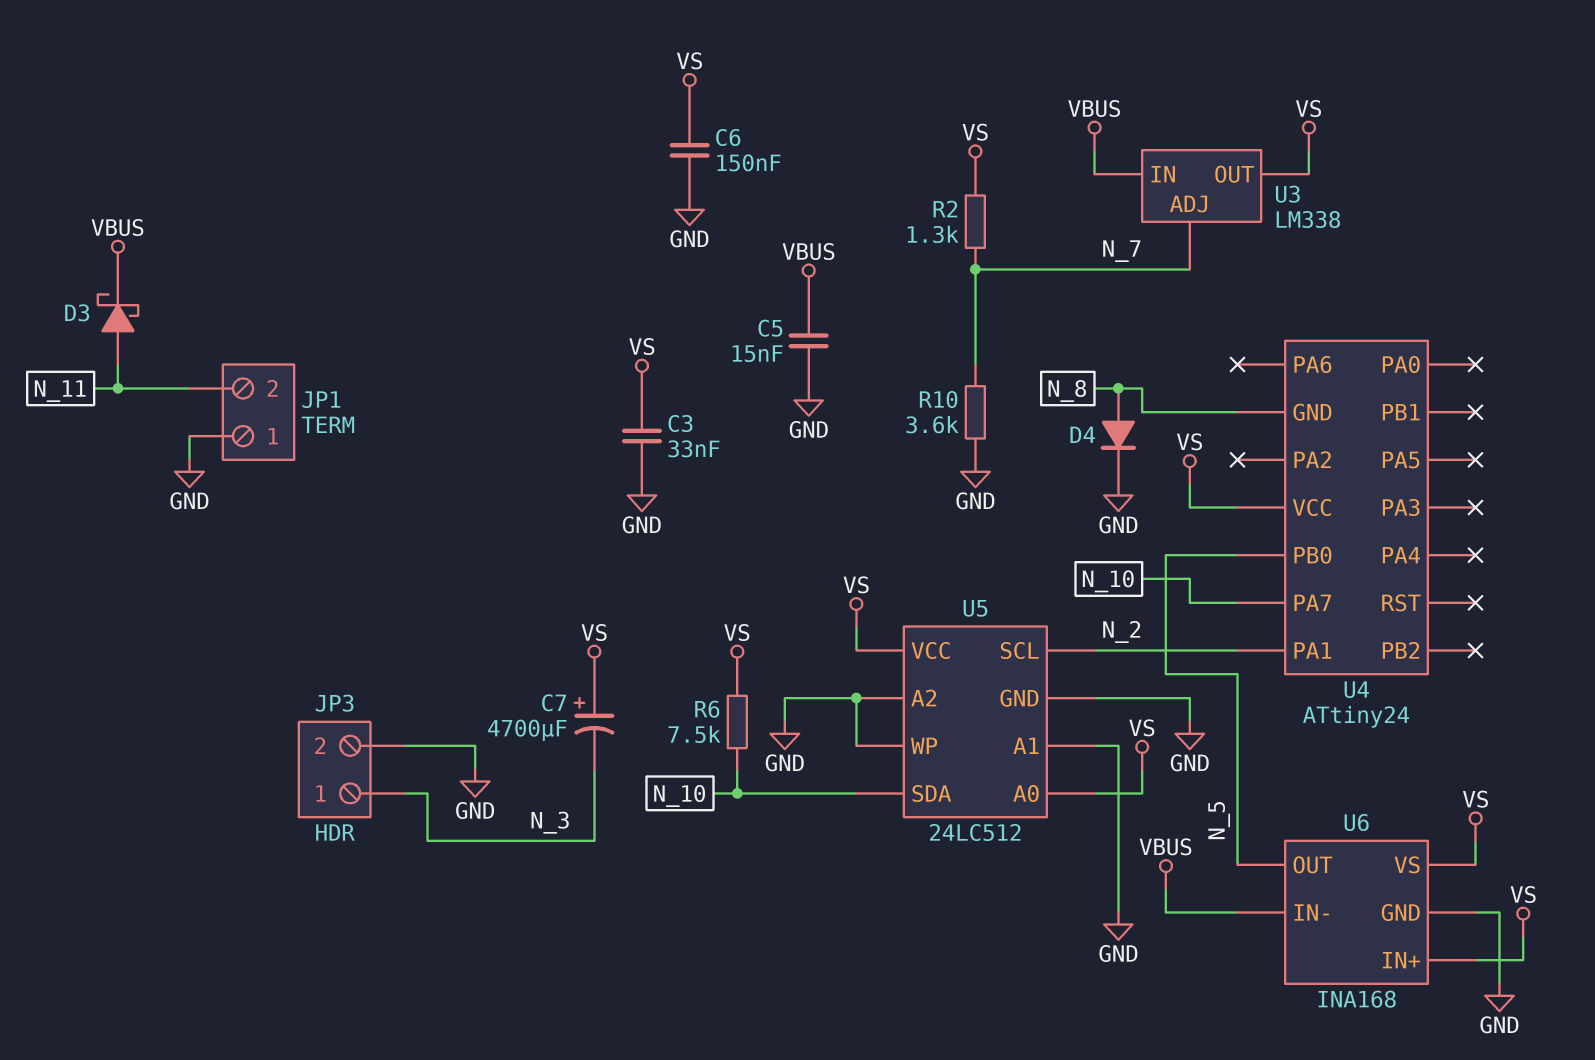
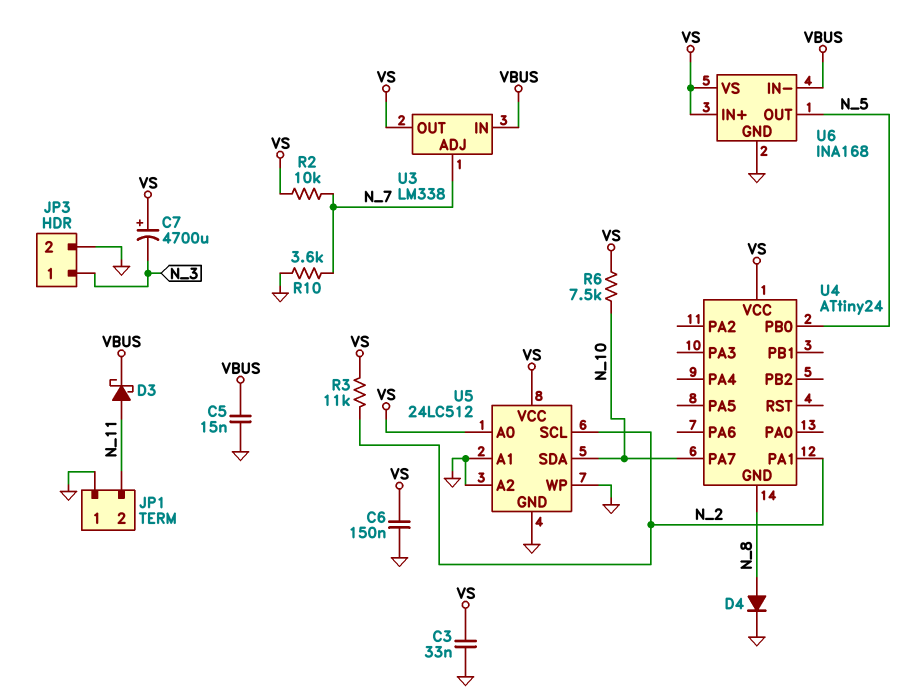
R2: 1.3k (N_7, VS) -> 10k (N_7, VS)
R3: none -> 11k (N_2, VS)

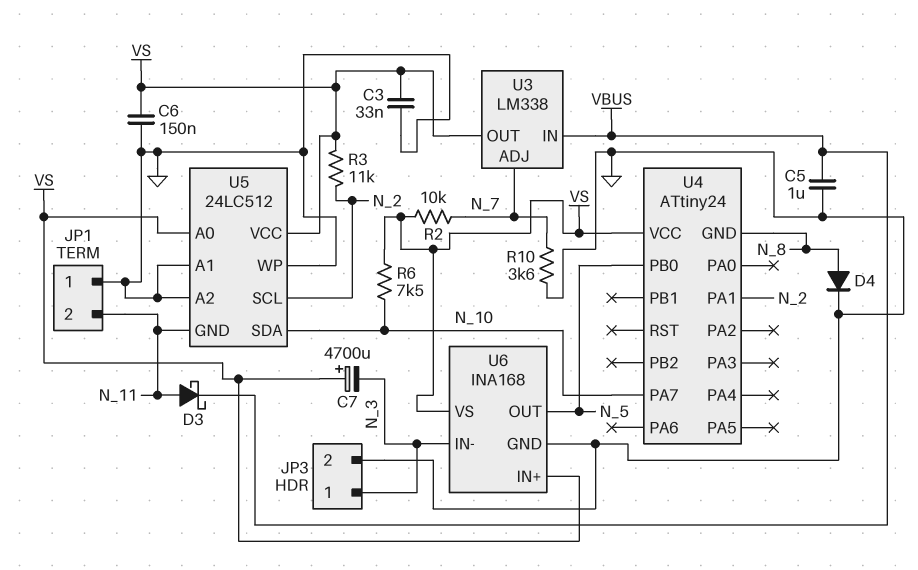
C5: 15nF (GND, VBUS) -> 1uF (GND, VBUS)
U5 pin GND: GND -> N_11
U6 pin IN-: VBUS -> N_3

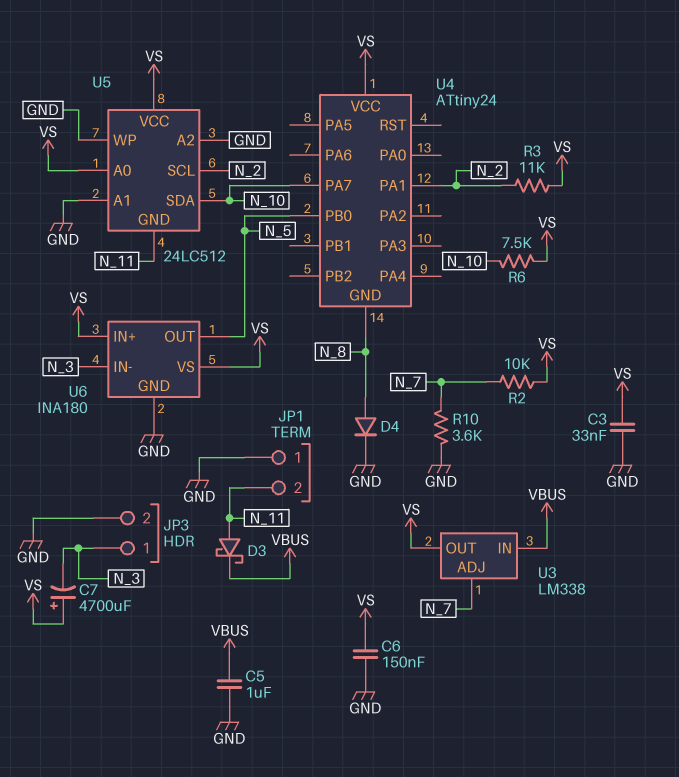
U6: INA168 -> INA180

